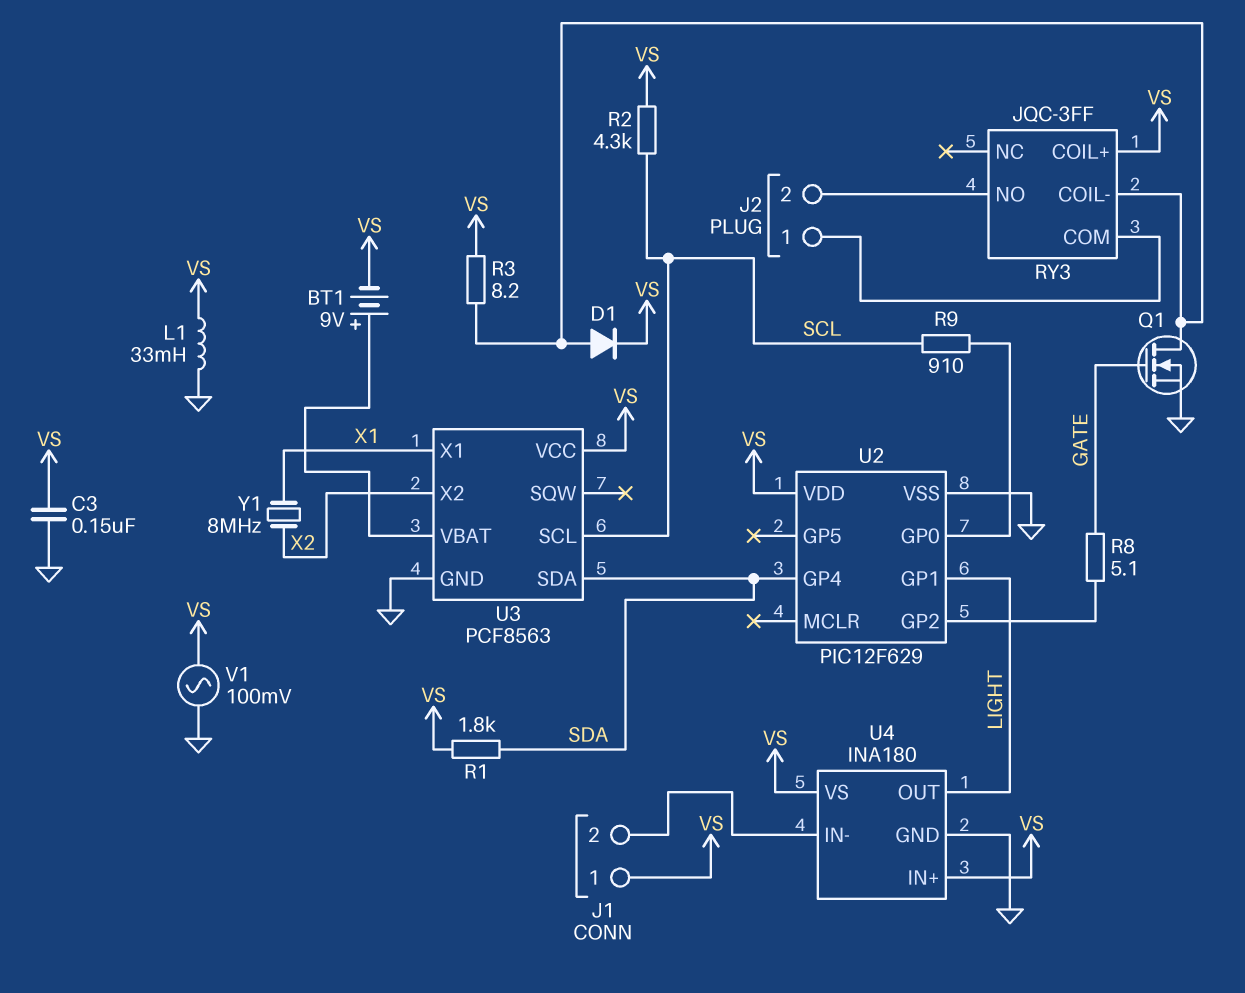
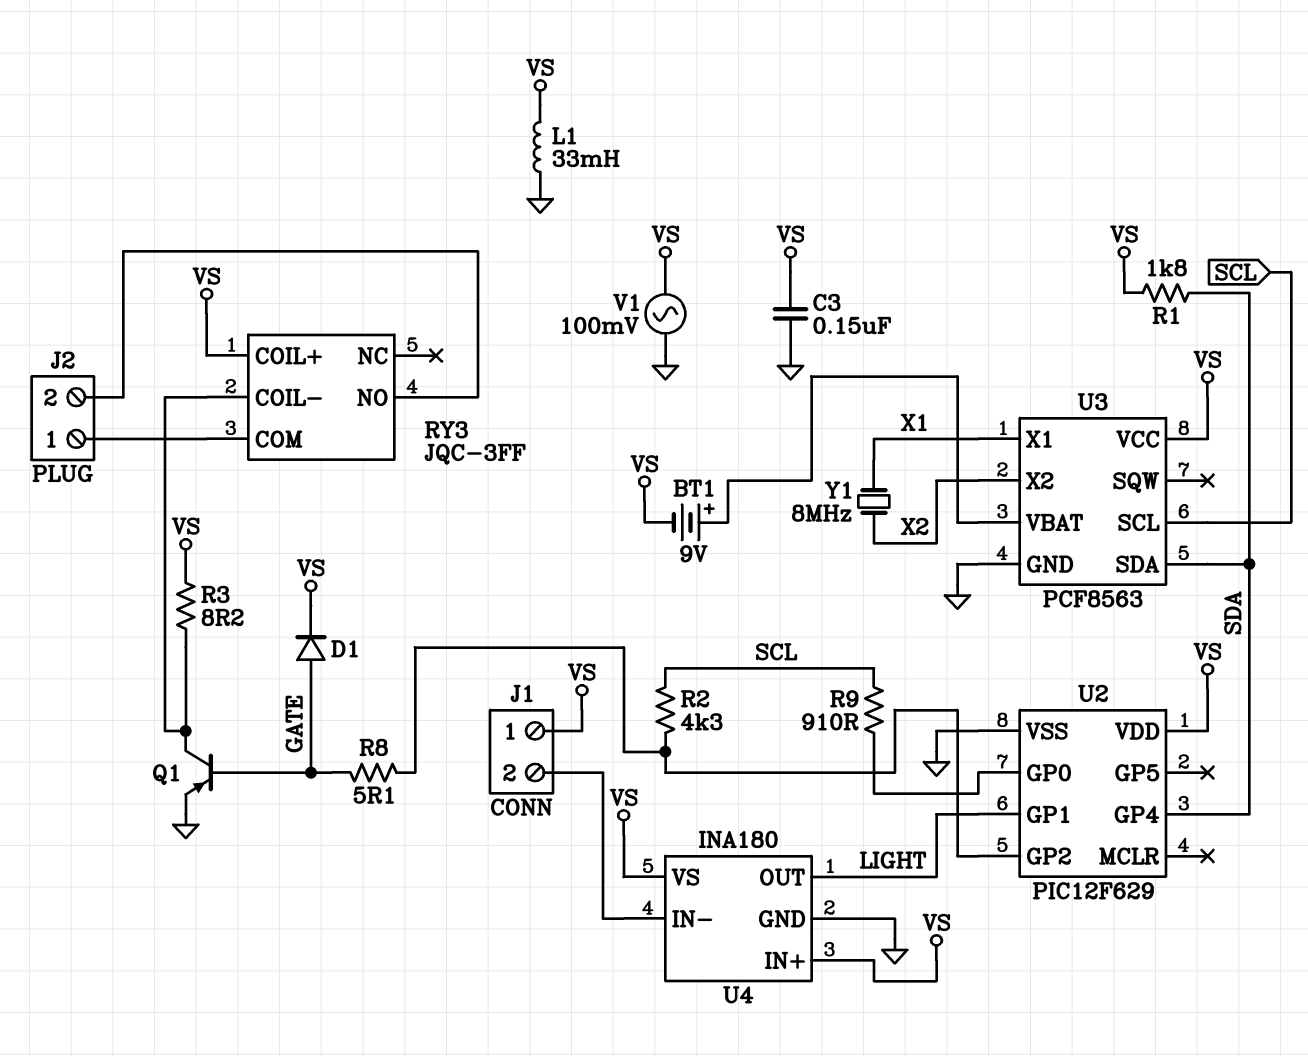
D1: diode (A RY3/COIL-, K VS) -> diode (A GATE, K VS)
Q1: NMOS (G GATE, D RY3/COIL-, S GND) -> PNP (B GATE, C RY3/COIL-, E GND)
R2: 4.3k (SCL, VS) -> 4.3k (SCL, U2/GP2)

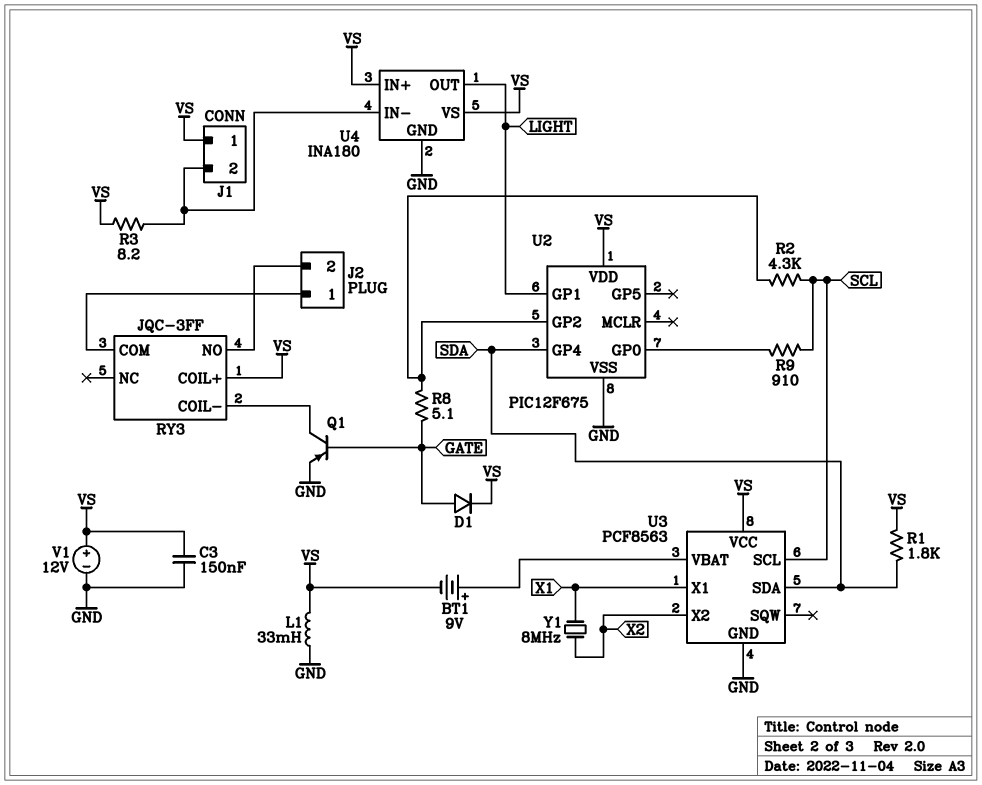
R3: 8.2 (RY3/COIL-, VS) -> 8.2 (J1/2, VS)
U2: PIC12F629 -> PIC12F675
V1: AC 100mV (GND, VS) -> 12V (plus VS, minus GND)

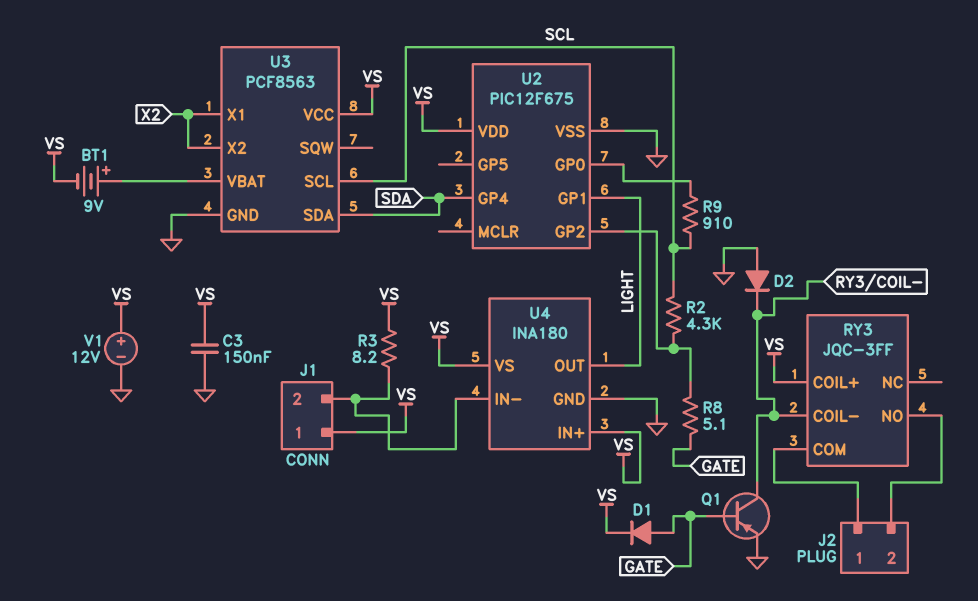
D2: none -> diode (A GND, K RY3/COIL-)
L1: 33mH (GND, VS) -> none
R1: 1.8k (SDA, VS) -> none
U3 pin X1: X1 -> X2
Y1: 8MHz (X1, X2) -> none

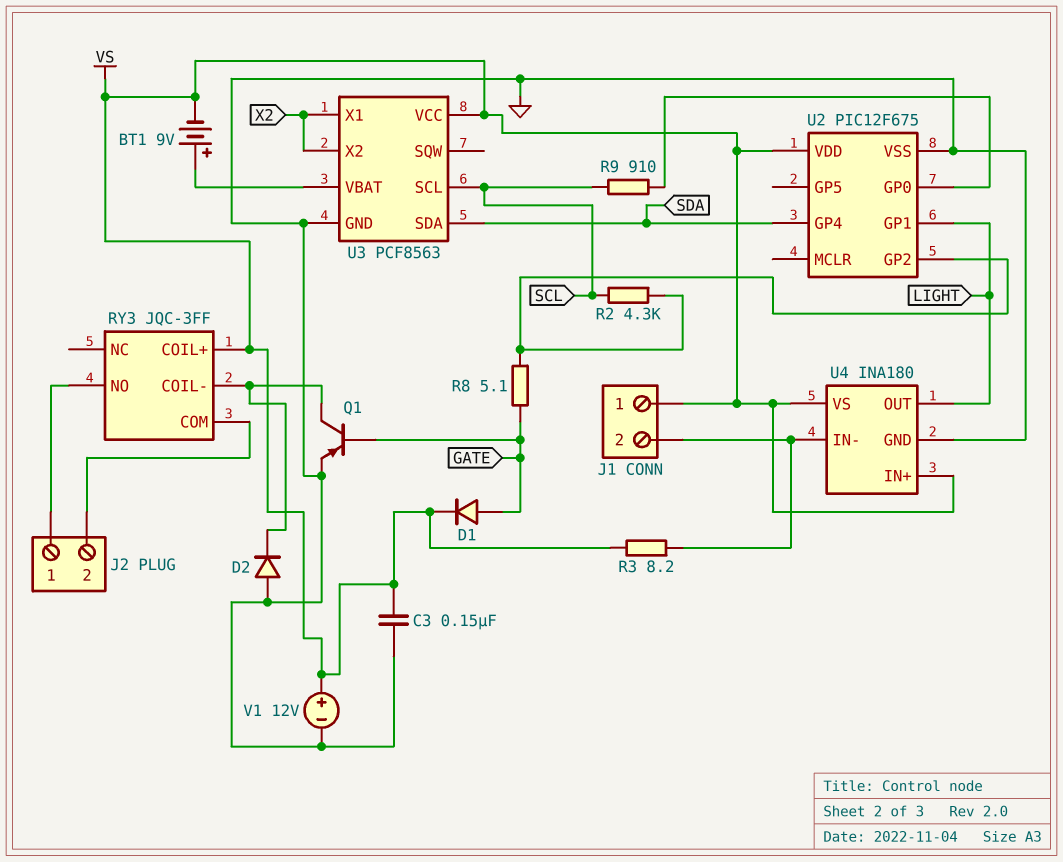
RY3 pin COM: J2/1 -> J2/2
RY3 pin NO: J2/2 -> J2/1

